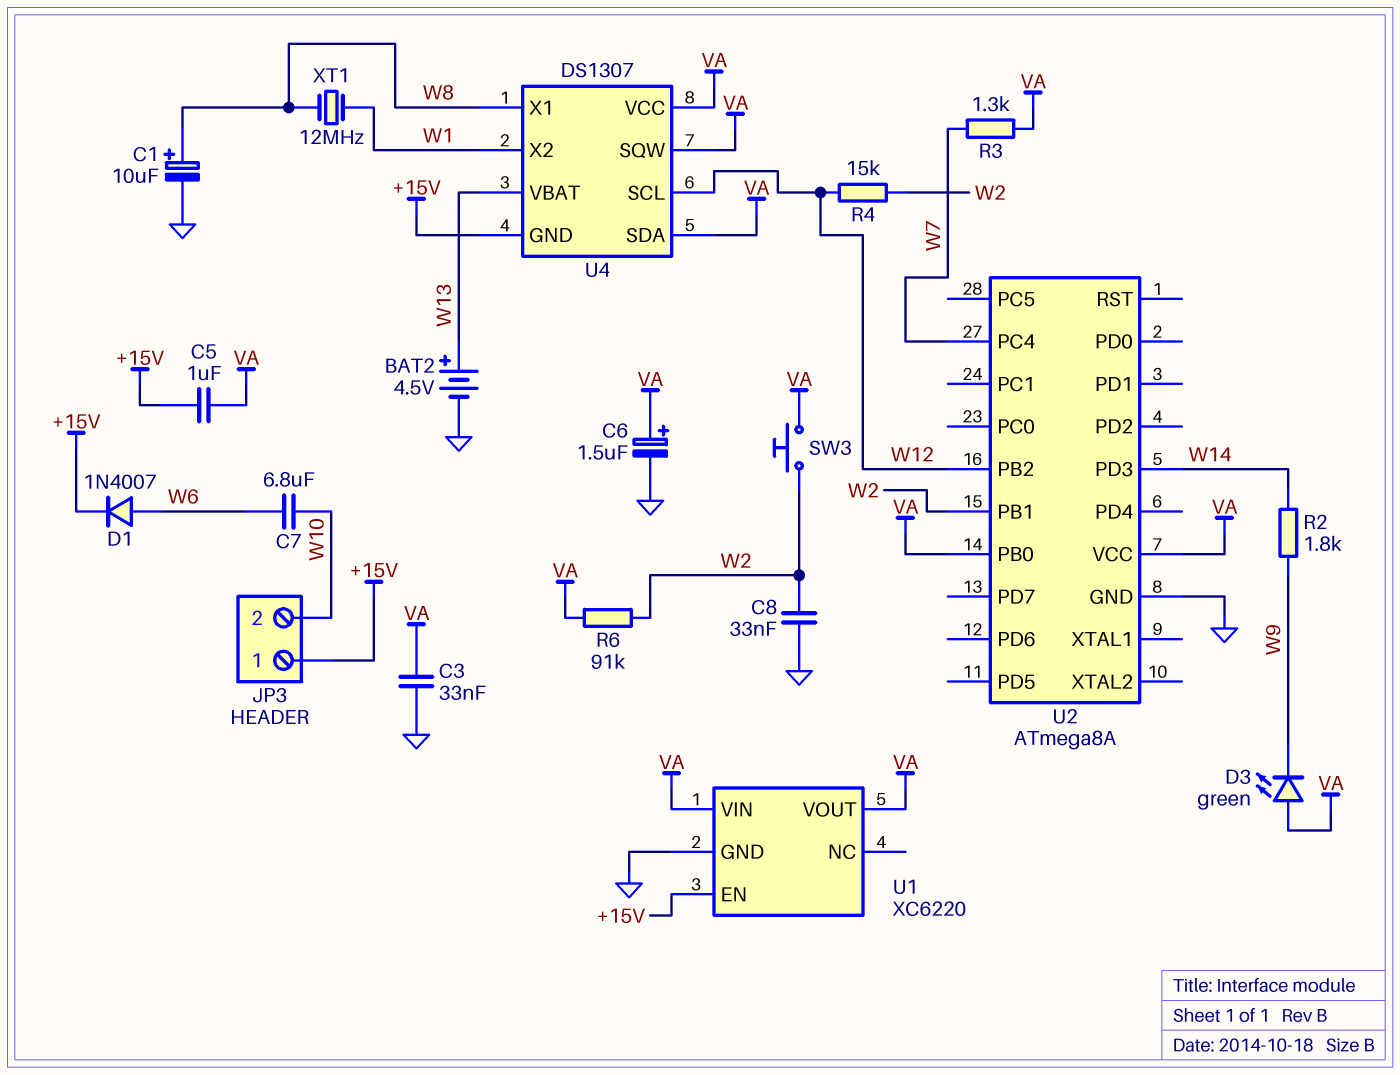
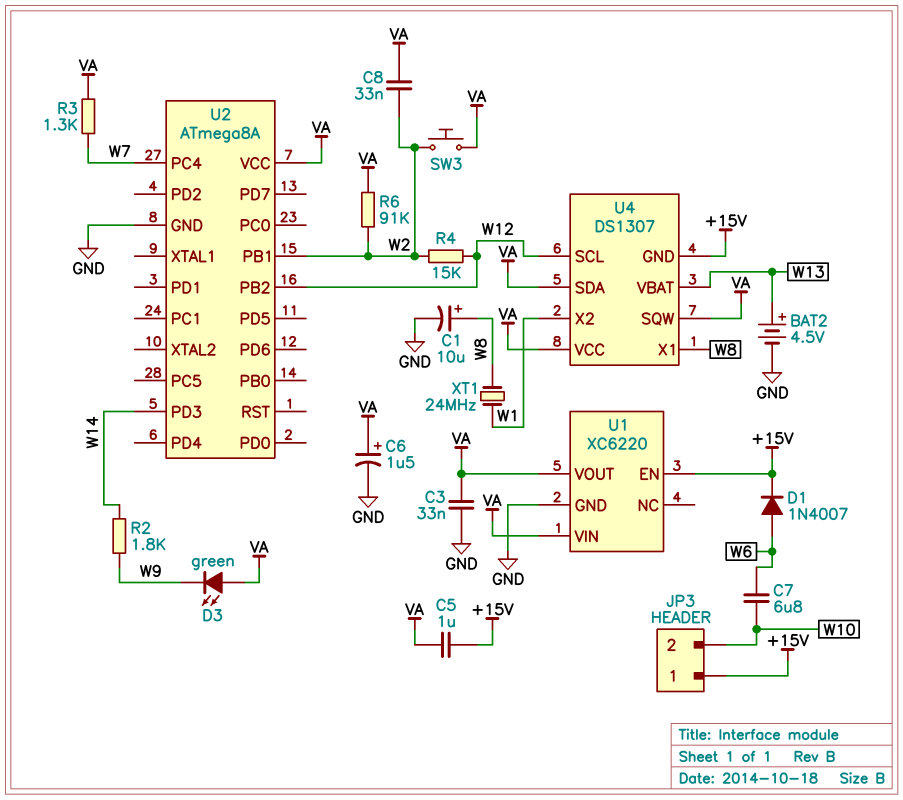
C8: 33nF (GND, W2) -> 33nF (VA, W2)
U2 pin PB0: VA -> none
XT1: 12MHz (W1, W8) -> 24MHz (W1, W8)

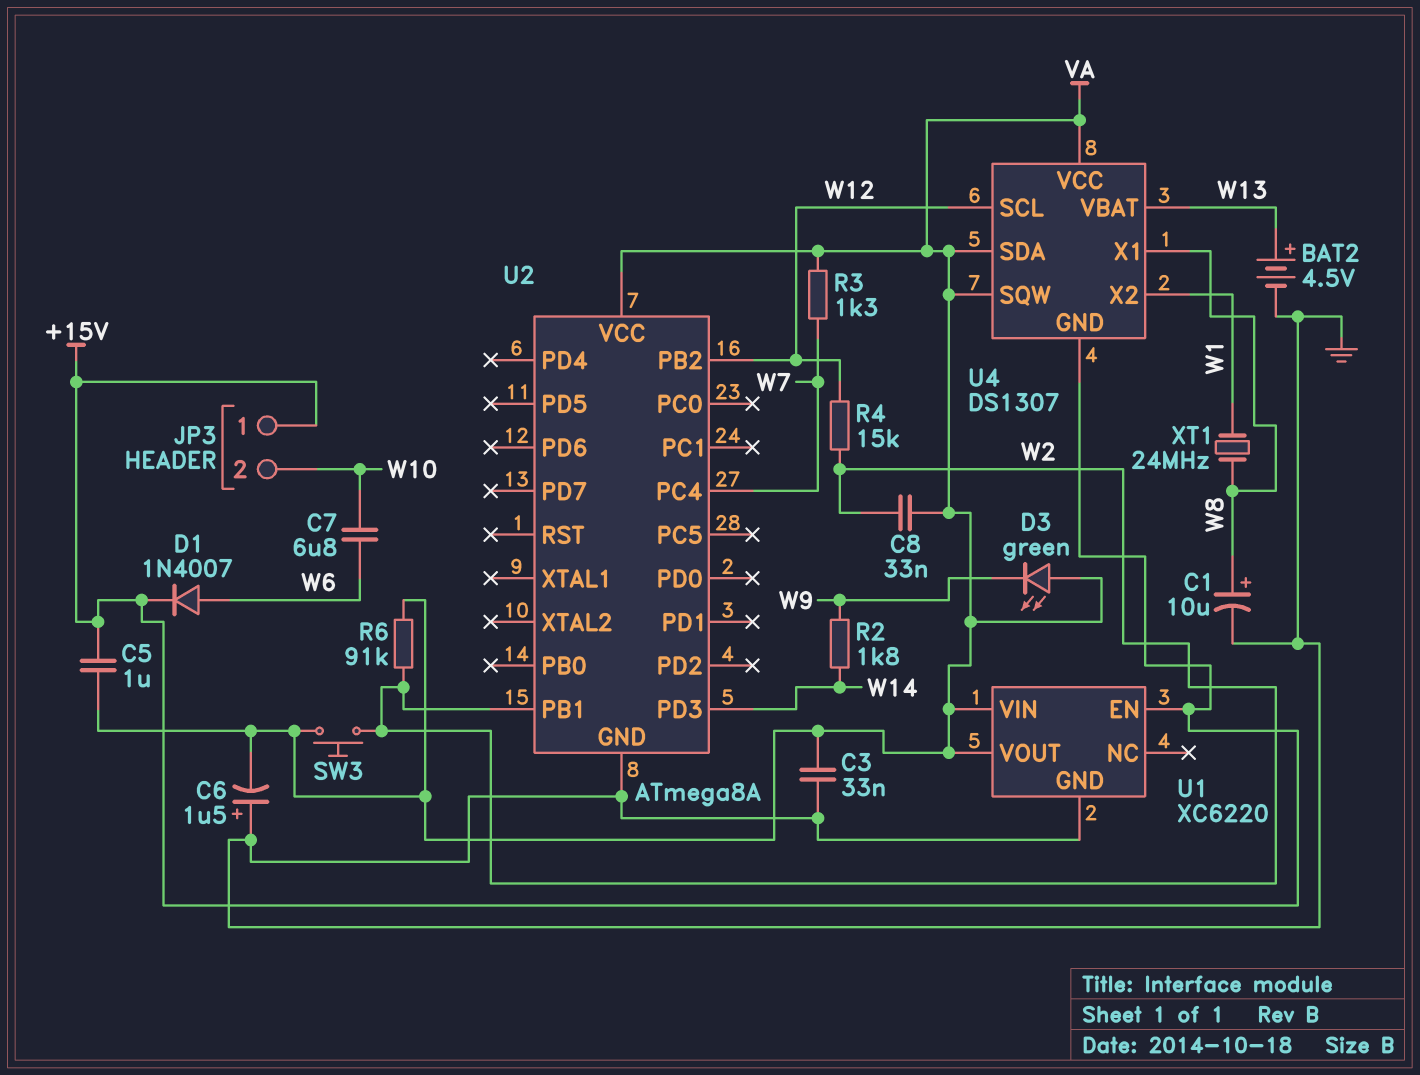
C6: 1.5uF (plus VA, minus GND) -> 1.5uF (plus GND, minus VA)

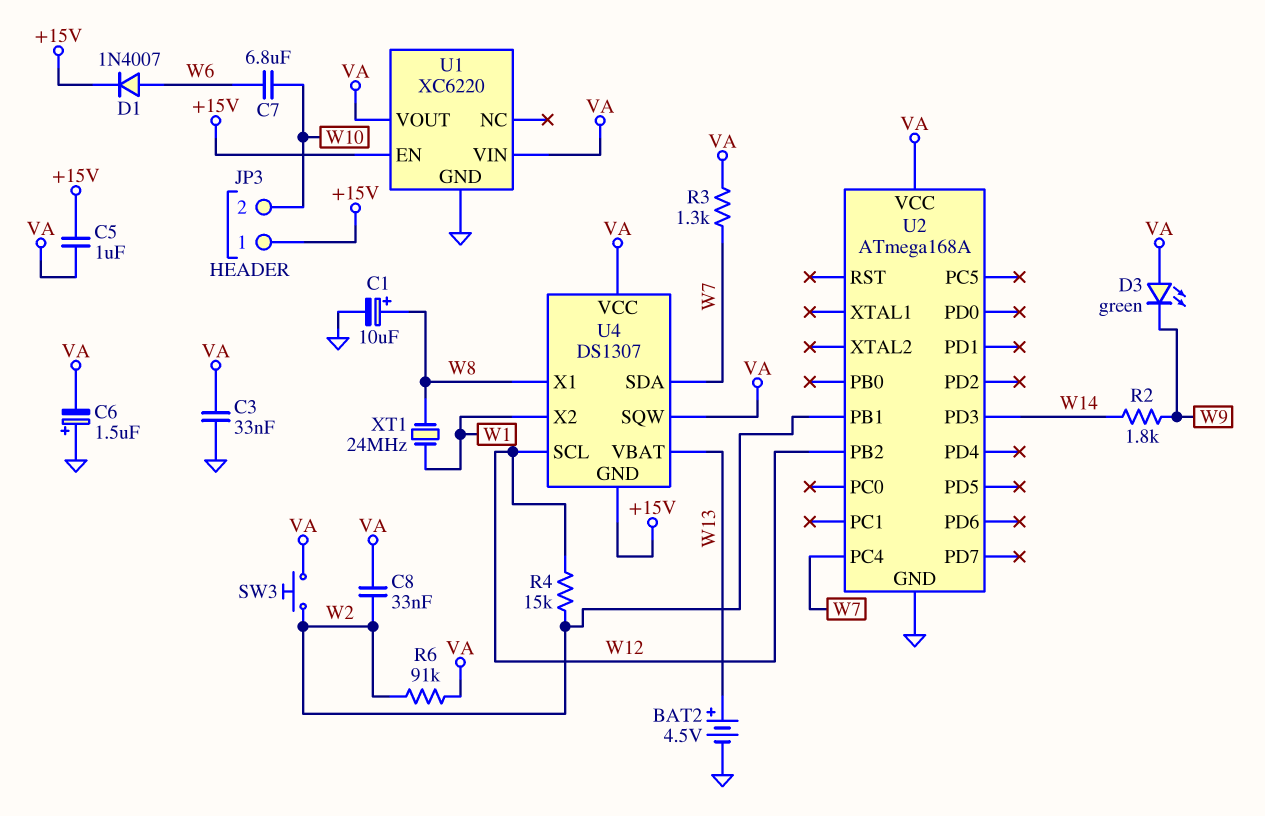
U2: ATmega8A -> ATmega168A
U4 pin SDA: VA -> W7

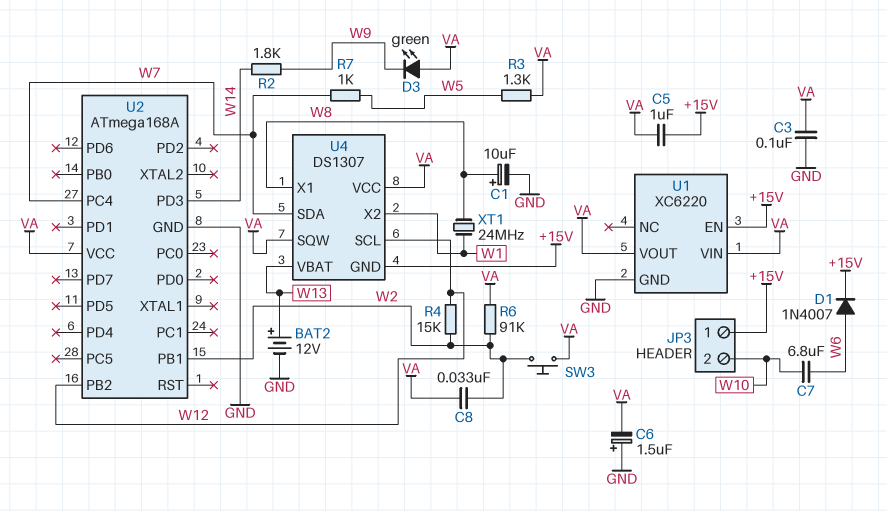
BAT2: 4.5V (plus W13, minus GND) -> 12V (plus W13, minus GND)
C3: 33nF (GND, VA) -> 100nF (GND, VA)
R3: 1.3k (VA, W7) -> 1.3k (VA, W5)
R7: none -> 1k (W5, W7)

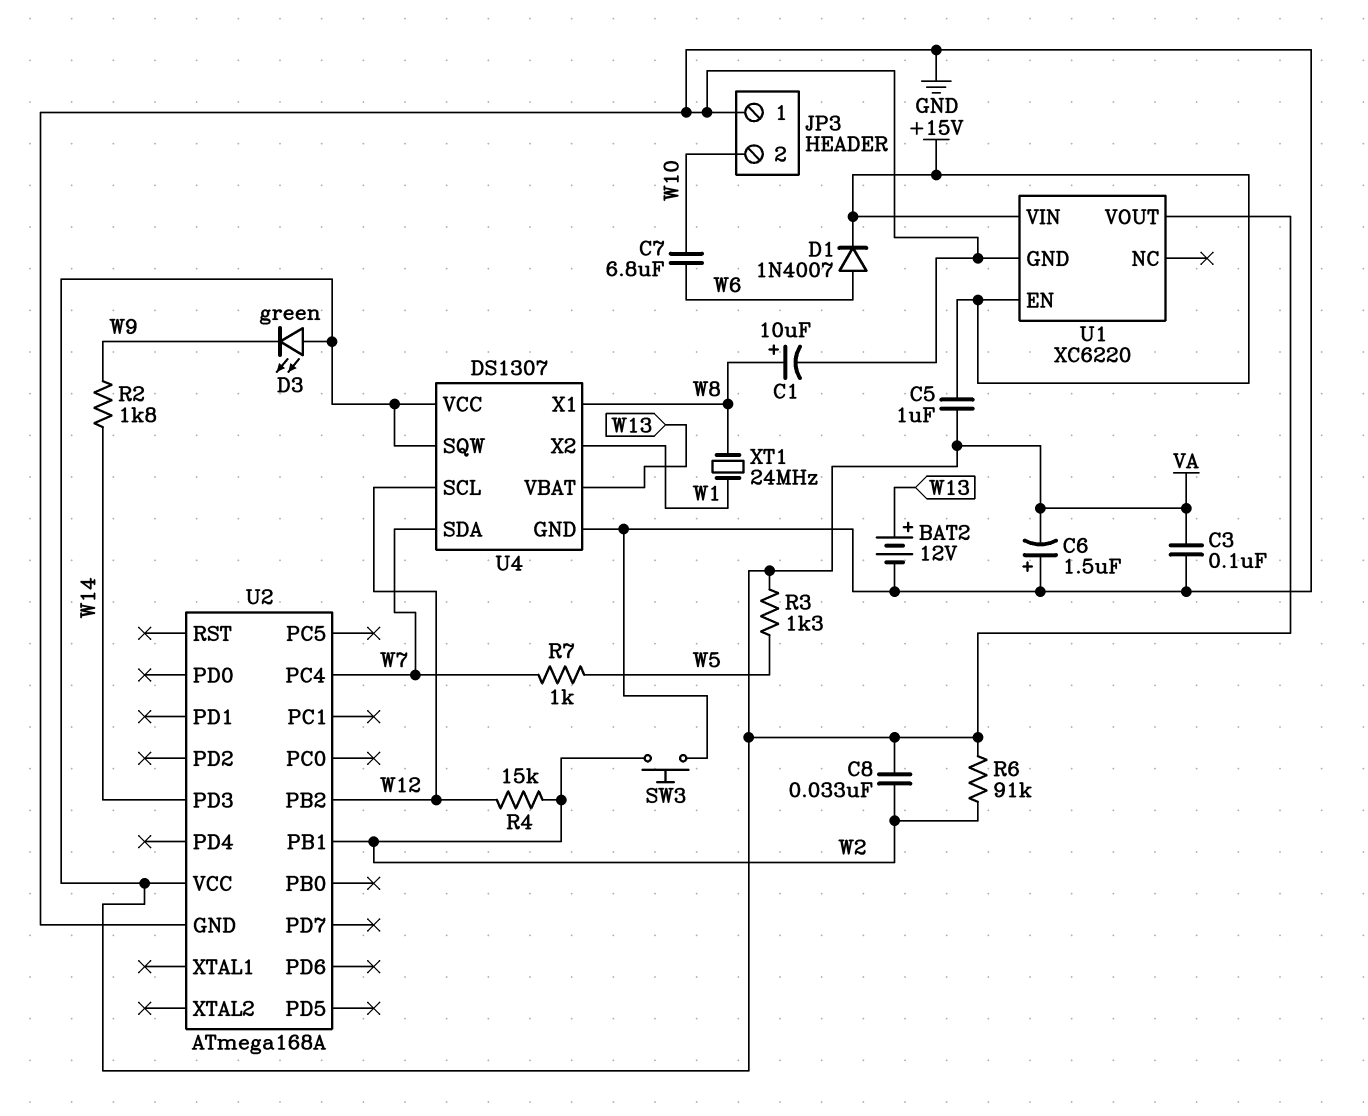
JP3 pin 1: +15V -> GND
SW3: button (VA, W2) -> button (GND, W2)
U1 pin VIN: VA -> +15V
U4 pin GND: +15V -> GND

